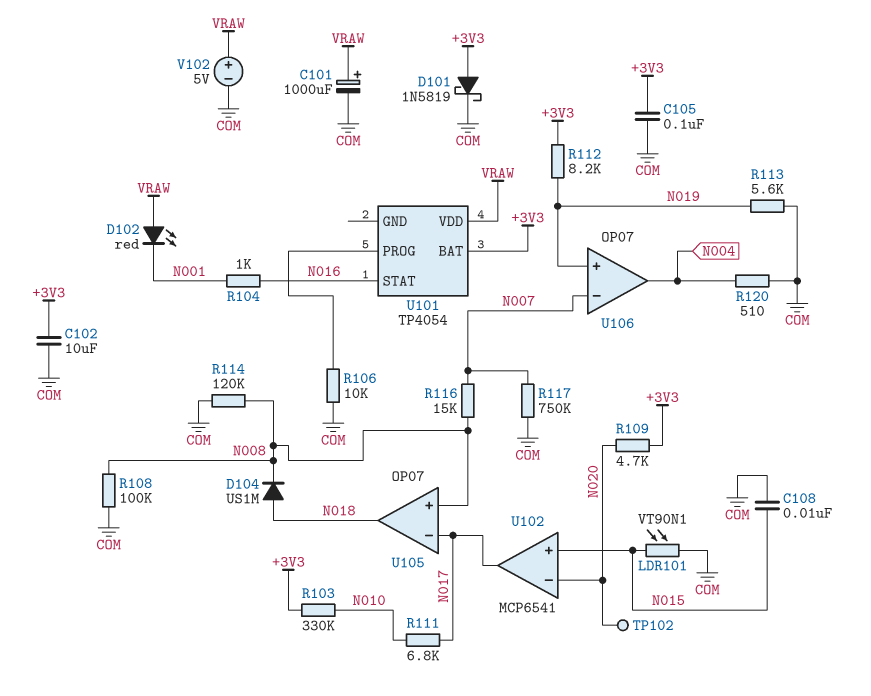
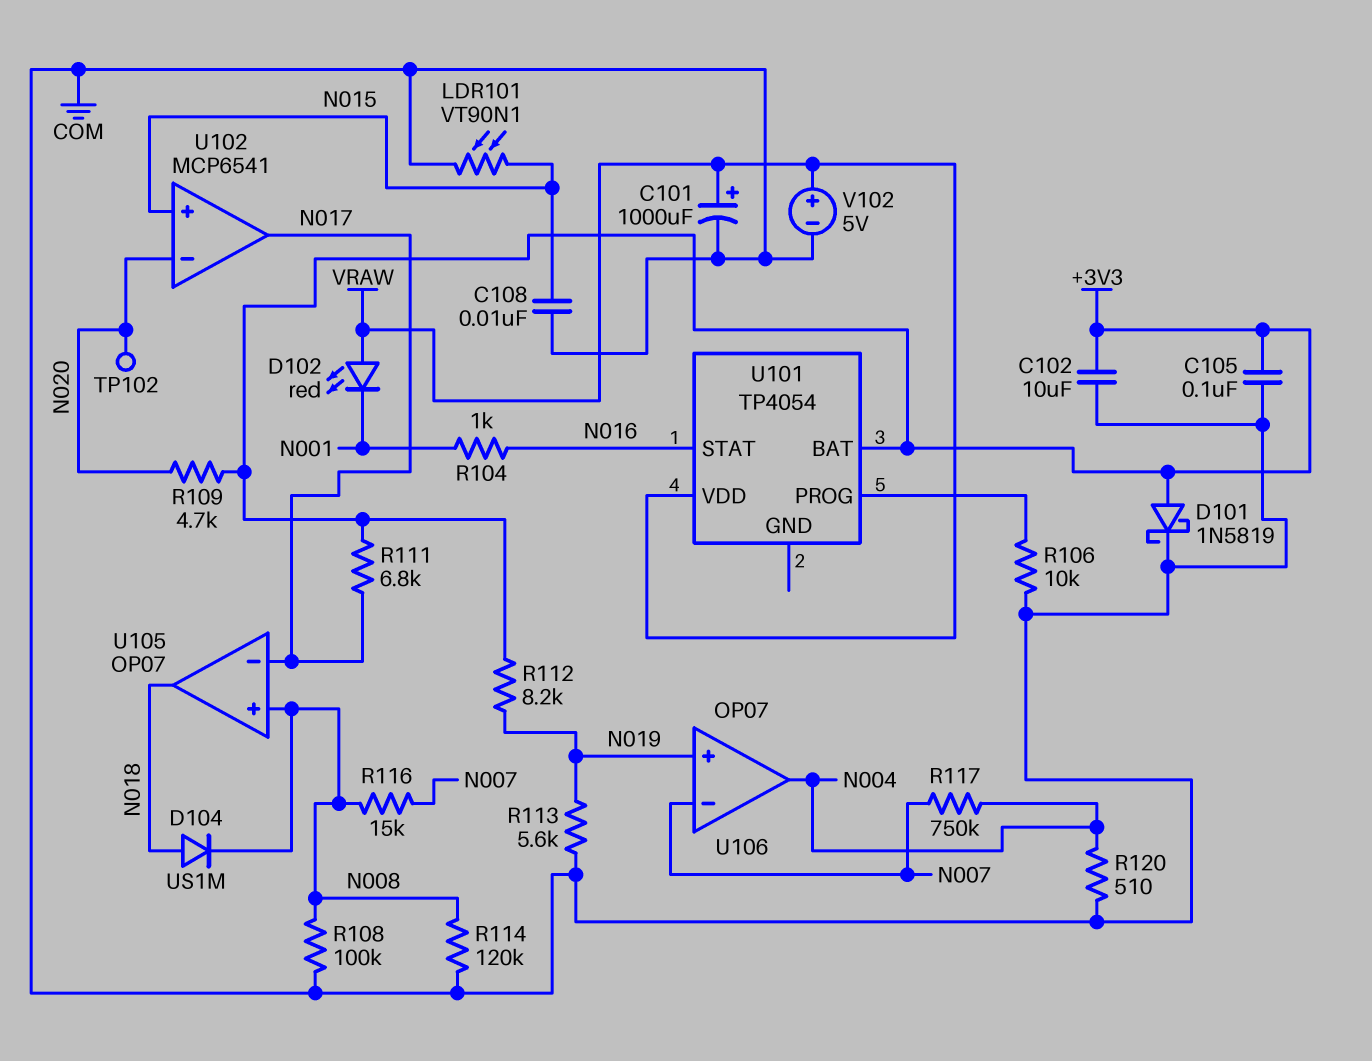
R103: 330k (+3V3, N010) -> none
R111: 6.8k (N010, N017) -> 6.8k (+3V3, N017)
R117: 750k (COM, N007) -> 750k (N004, N007)

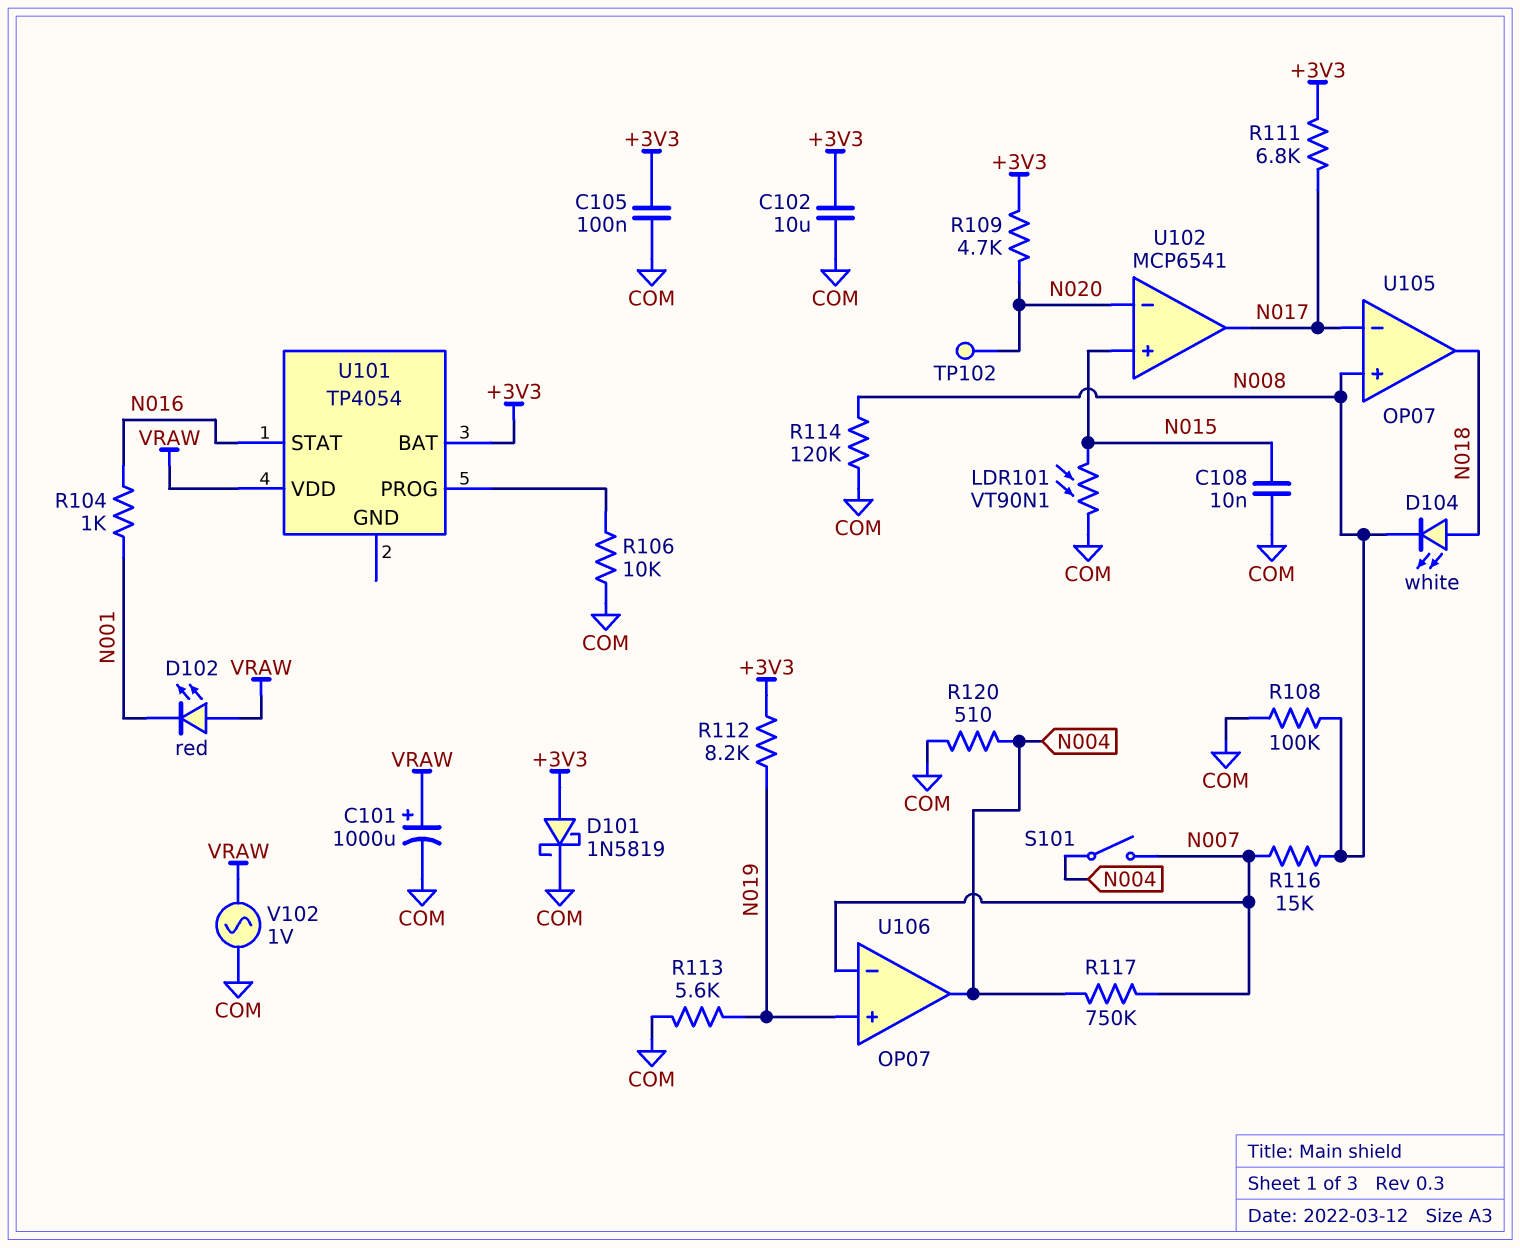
D104: diode US1M (A N018, K N008) -> LED white (A N018, K N008)
S101: none -> switch (N004, N007)
V102: 5V (plus VRAW, minus COM) -> AC 1V (COM, VRAW)

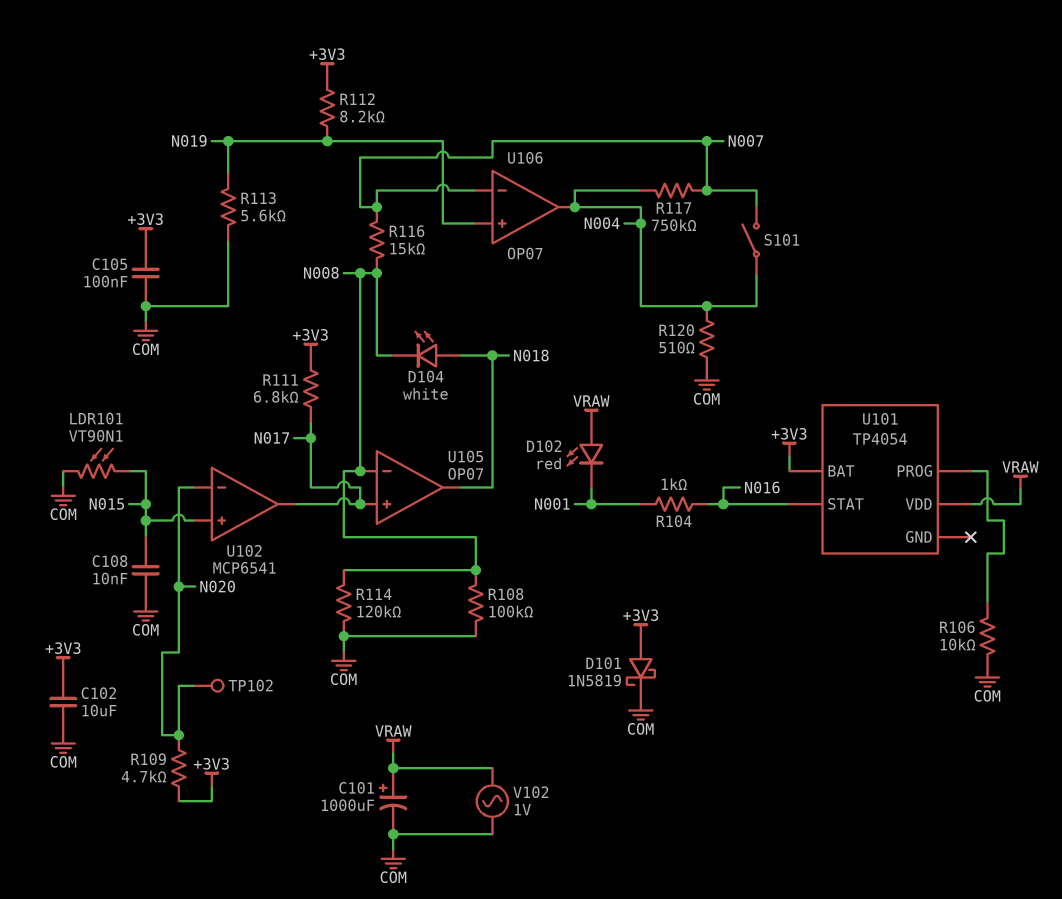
U105 pin in+: N008 -> N017
U105 pin in-: N017 -> N008

